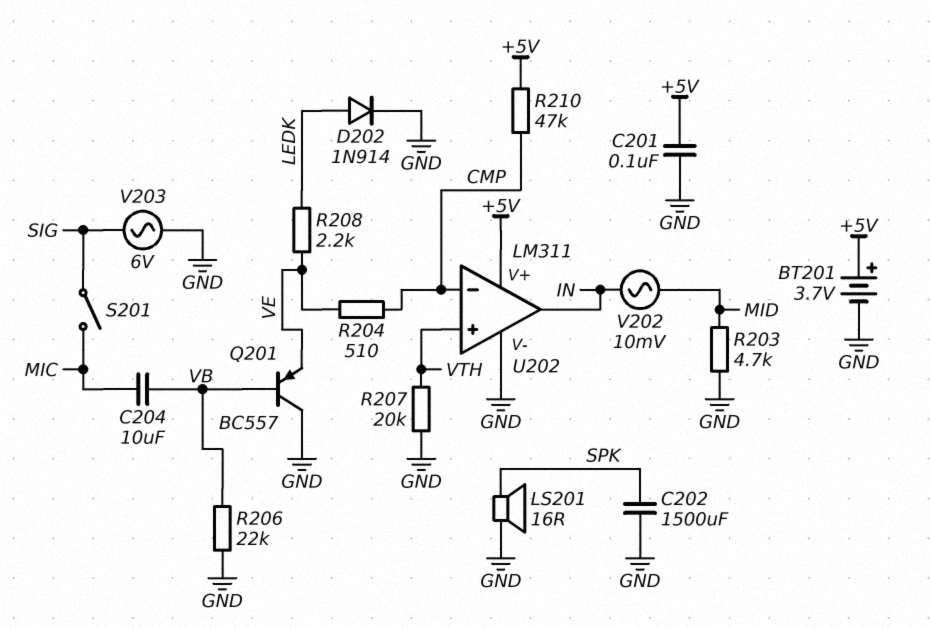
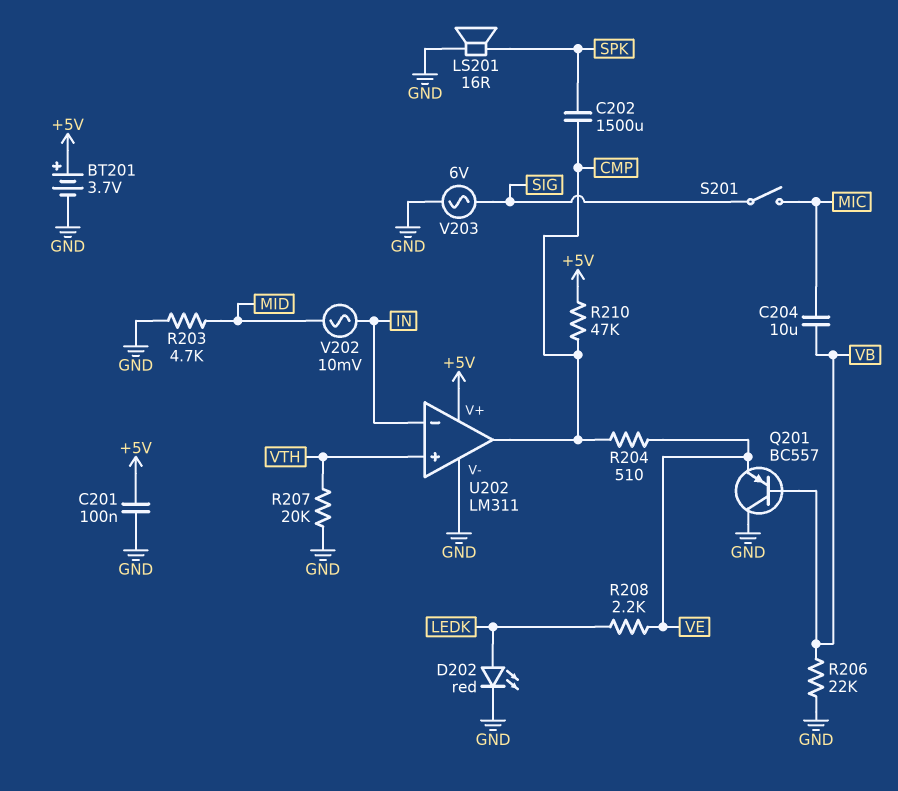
C202: 1500uF (GND, SPK) -> 1500uF (CMP, SPK)
D202: diode 1N914 (A LEDK, K GND) -> LED red (A LEDK, K GND)
U202 pin in-: CMP -> IN
U202 pin out: IN -> CMP

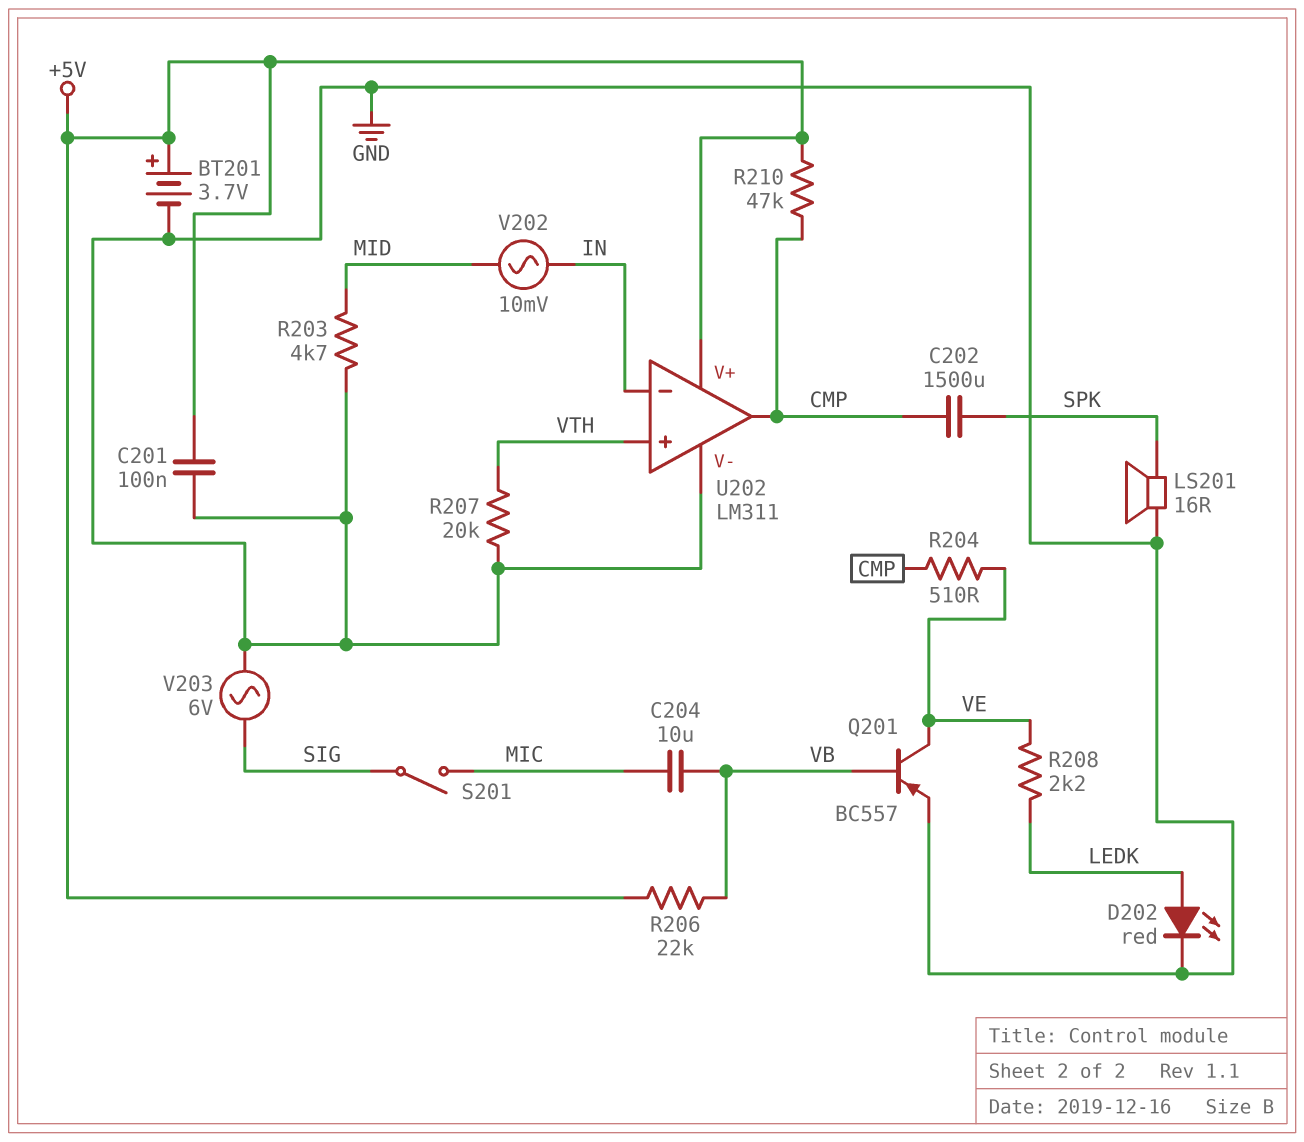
Q201: PNP BC557 (B VB, C GND, E VE) -> PNP BC557 (B VB, C VE, E GND)
R206: 22k (GND, VB) -> 22k (+5V, VB)

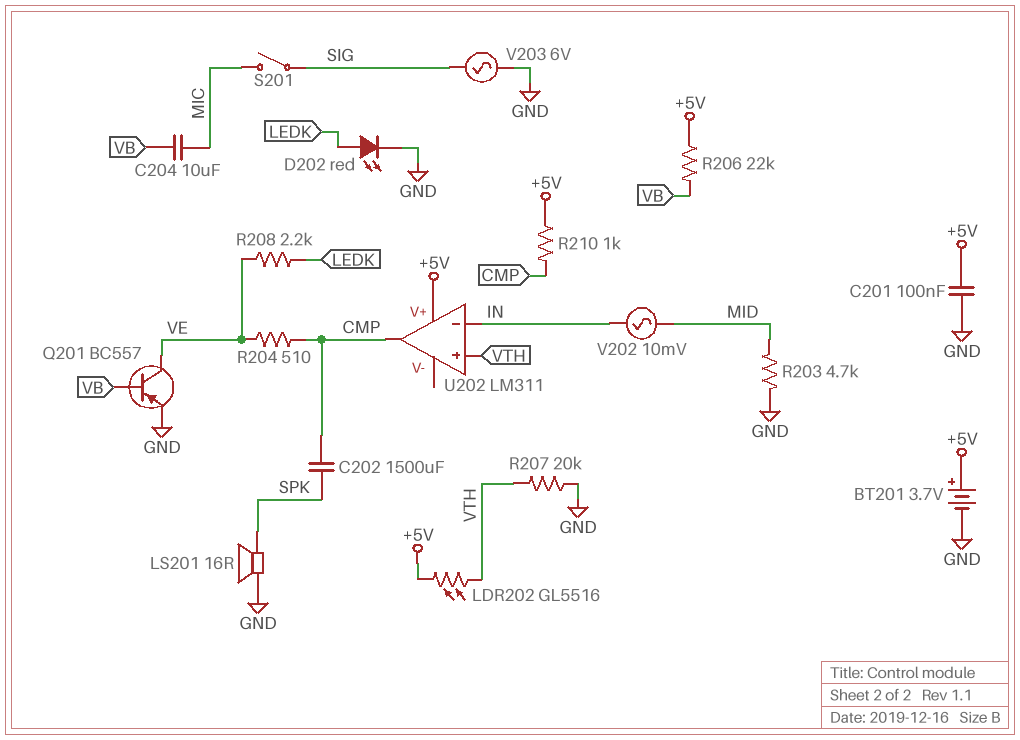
LDR202: none -> GL5516 (+5V, VTH)
R210: 47k (+5V, CMP) -> 1k (+5V, CMP)
U202 pin V-: GND -> none

